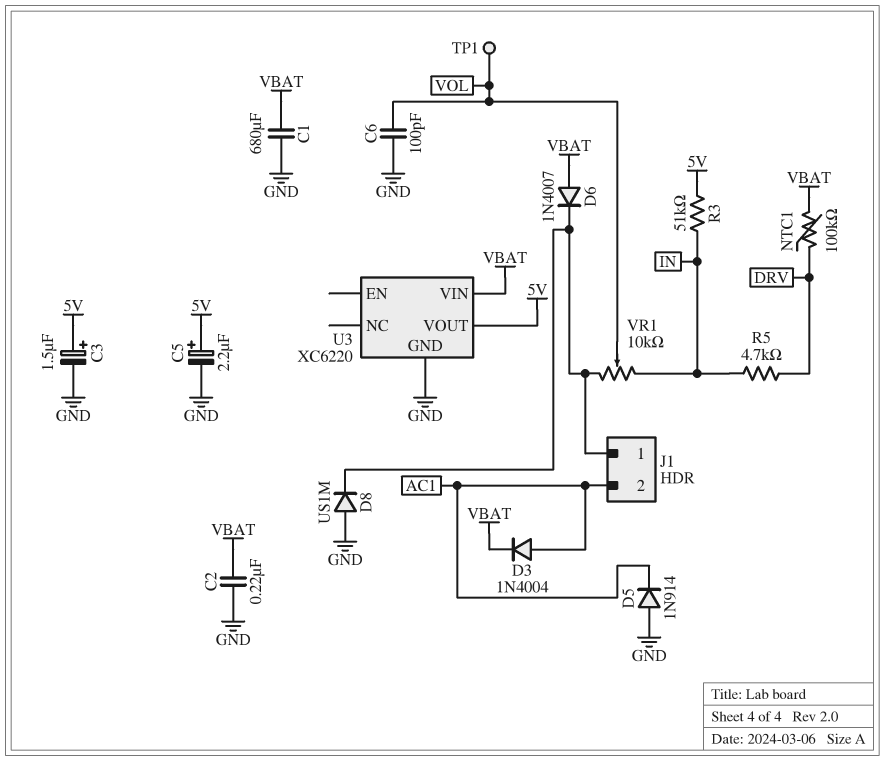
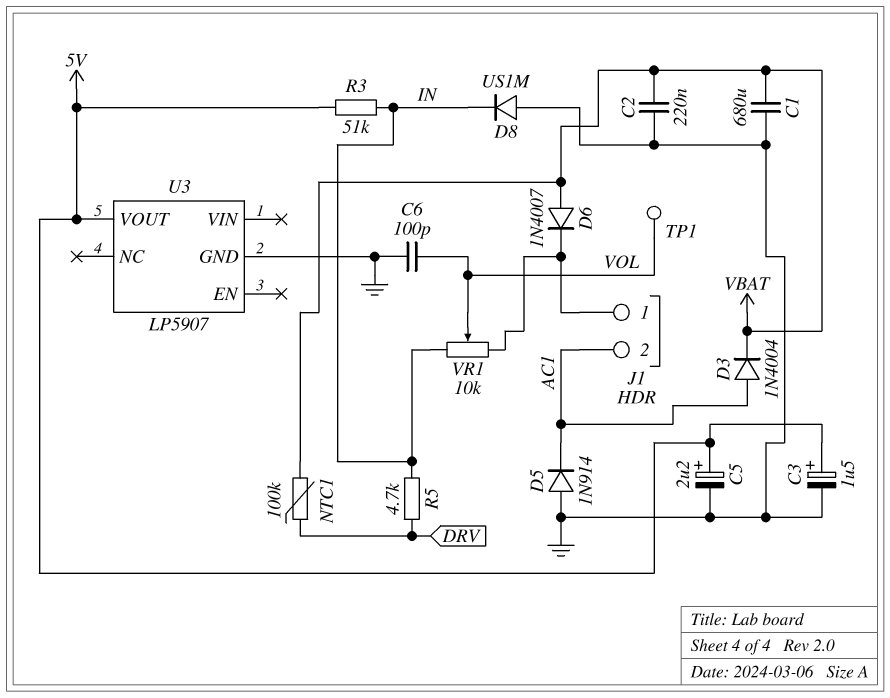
D8: diode US1M (A GND, K J1/1) -> diode US1M (A GND, K IN)
U3: XC6220 -> LP5907
U3 pin VIN: VBAT -> none

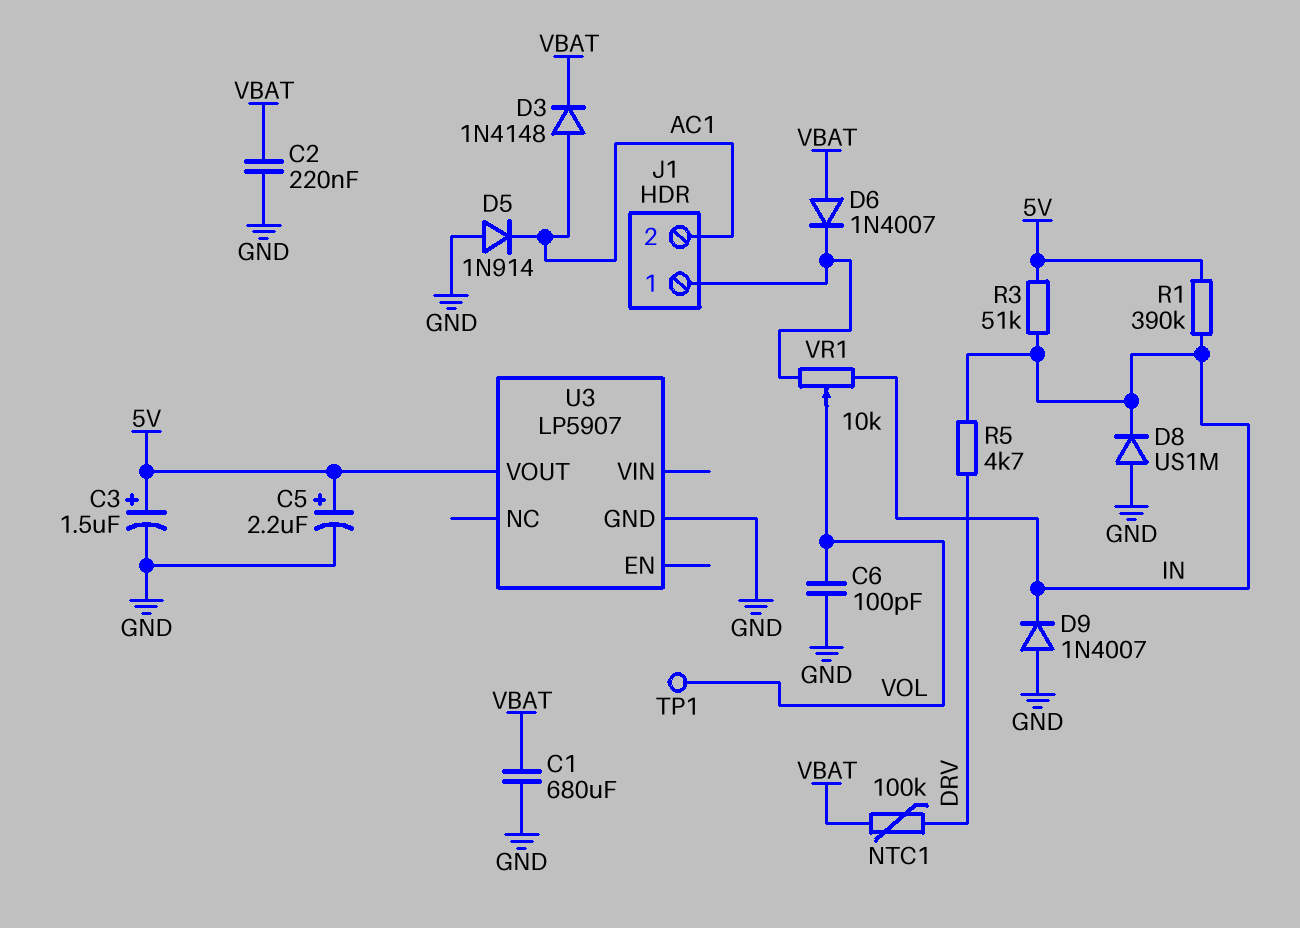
D3: diode 1N4004 (A AC1, K VBAT) -> diode 1N4148 (A AC1, K VBAT)
D9: none -> diode 1N4007 (A GND, K IN)
R1: none -> 390k (5V, IN)

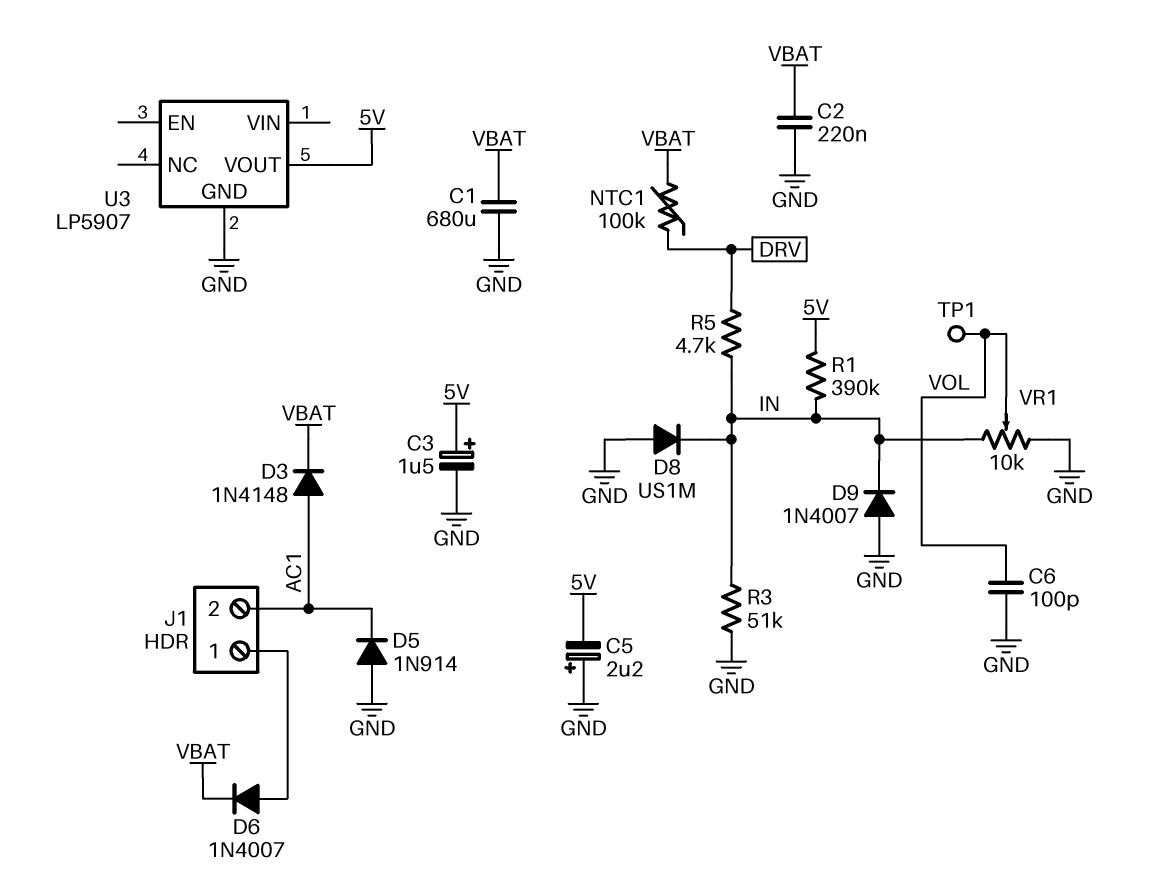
C5: 2.2uF (plus 5V, minus GND) -> 2.2uF (plus GND, minus 5V)
D6: diode 1N4007 (A VBAT, K J1/1) -> diode 1N4007 (A J1/1, K VBAT)
R3: 51k (5V, IN) -> 51k (GND, IN)
VR1: 10k (IN, J1/1, wiper VOL) -> 10k (GND, IN, wiper VOL)

